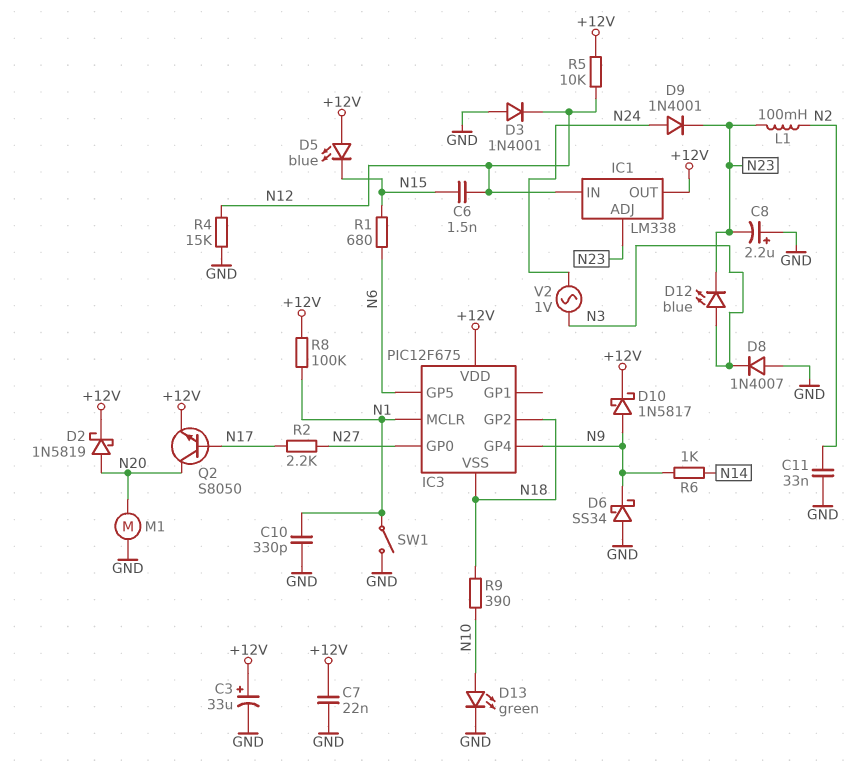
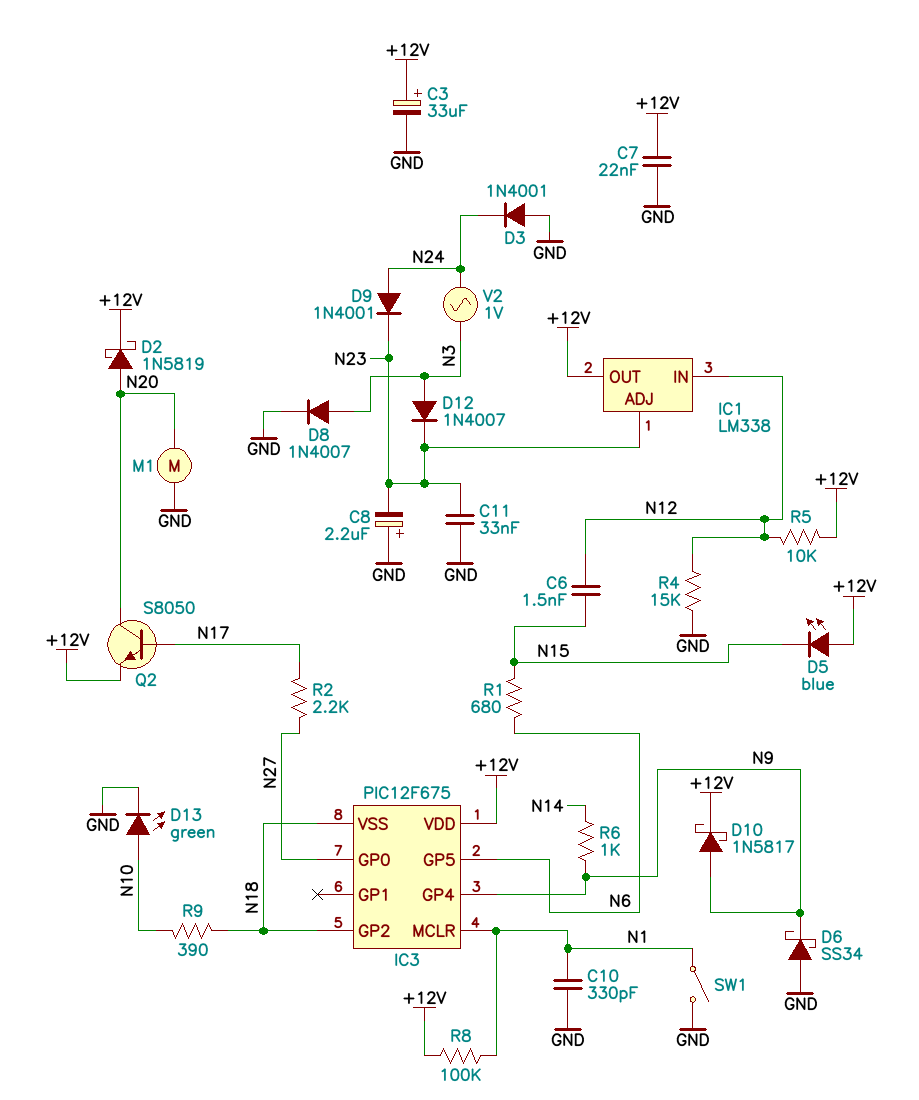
C11: 33nF (GND, N2) -> 33nF (GND, N23)
D3: diode 1N4001 (A GND, K N12) -> diode 1N4001 (A GND, K N24)
D8: diode 1N4007 (A GND, K N3) -> diode 1N4007 (A N3, K GND)
D12: LED blue (A N3, K N23) -> diode 1N4007 (A N3, K N23)
L1: 100mH (N2, N23) -> none

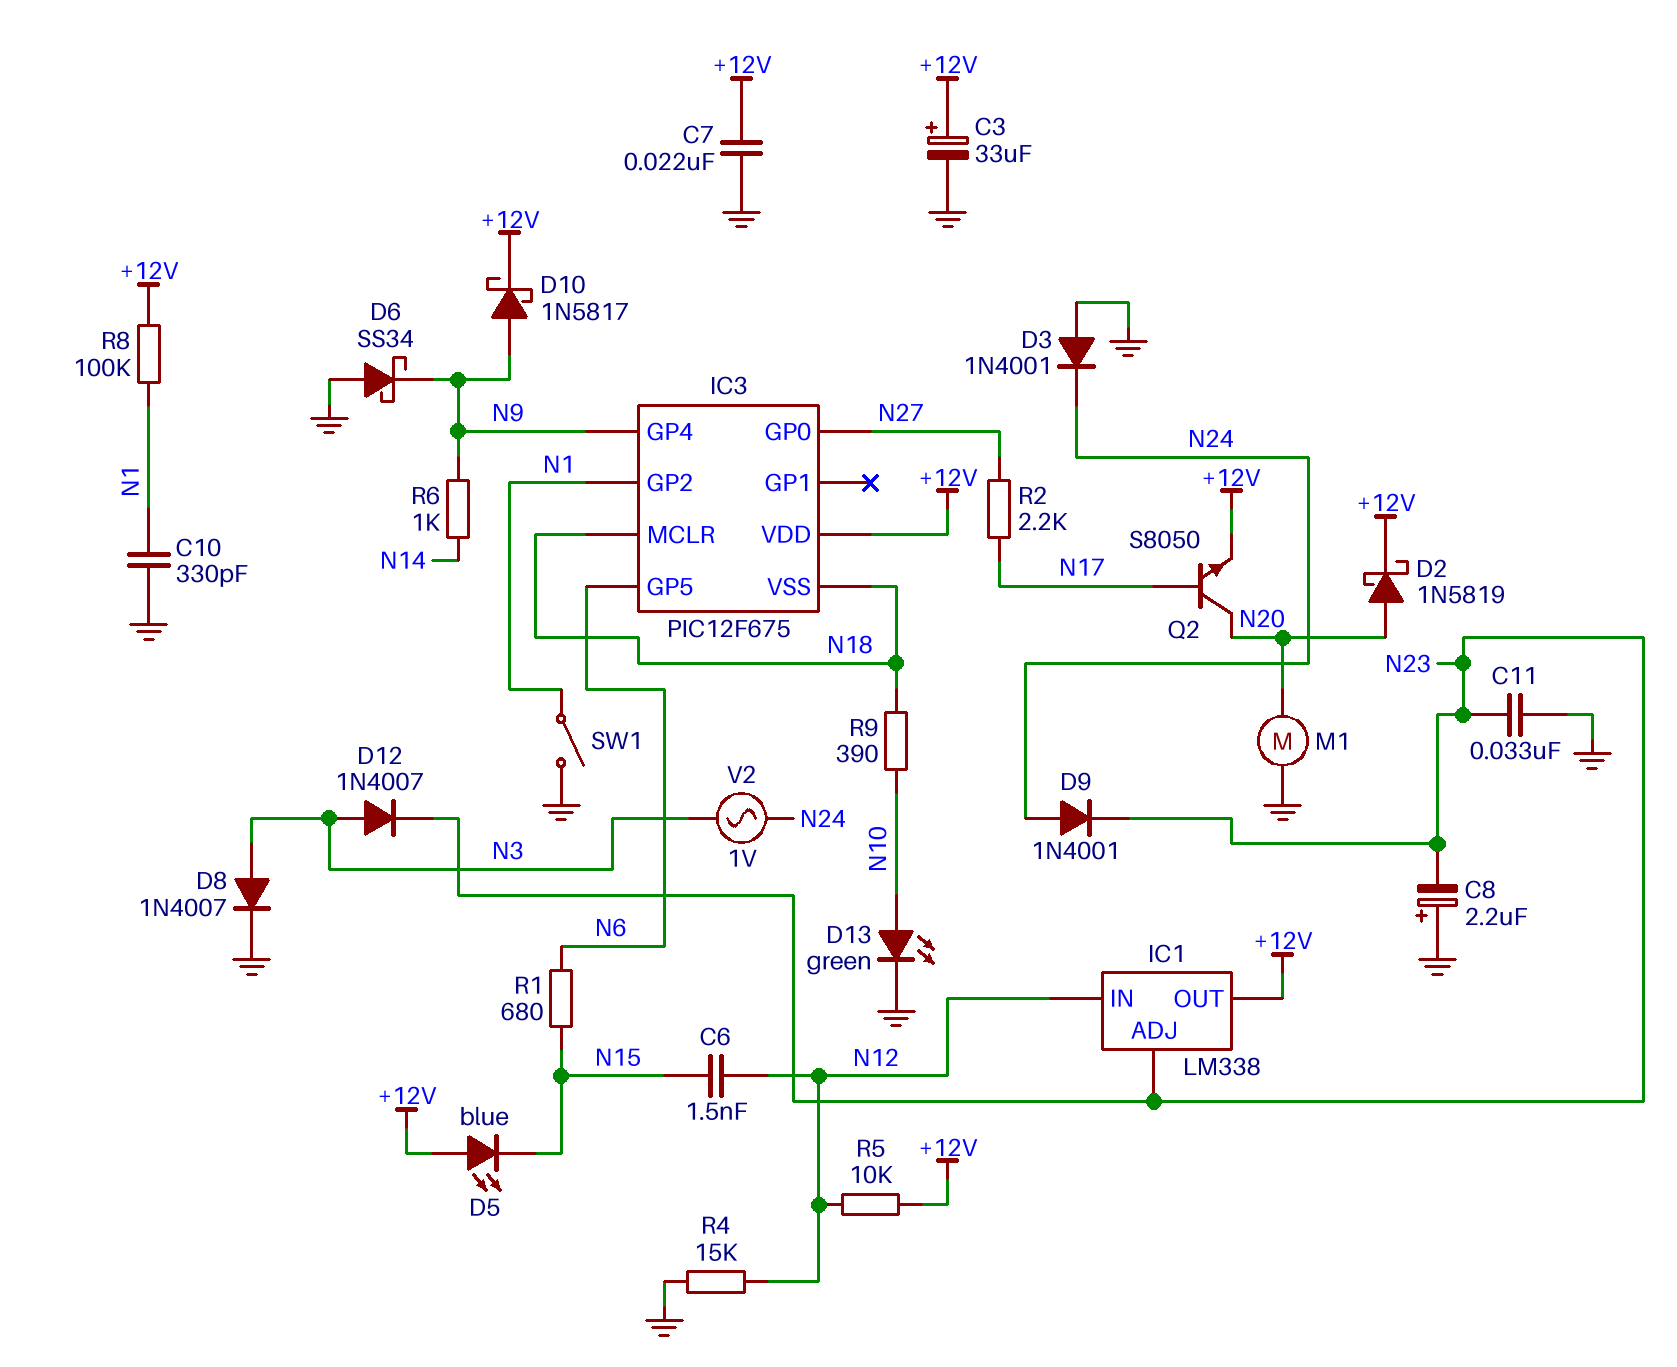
IC3 pin GP2: N18 -> N1
IC3 pin MCLR: N1 -> N18

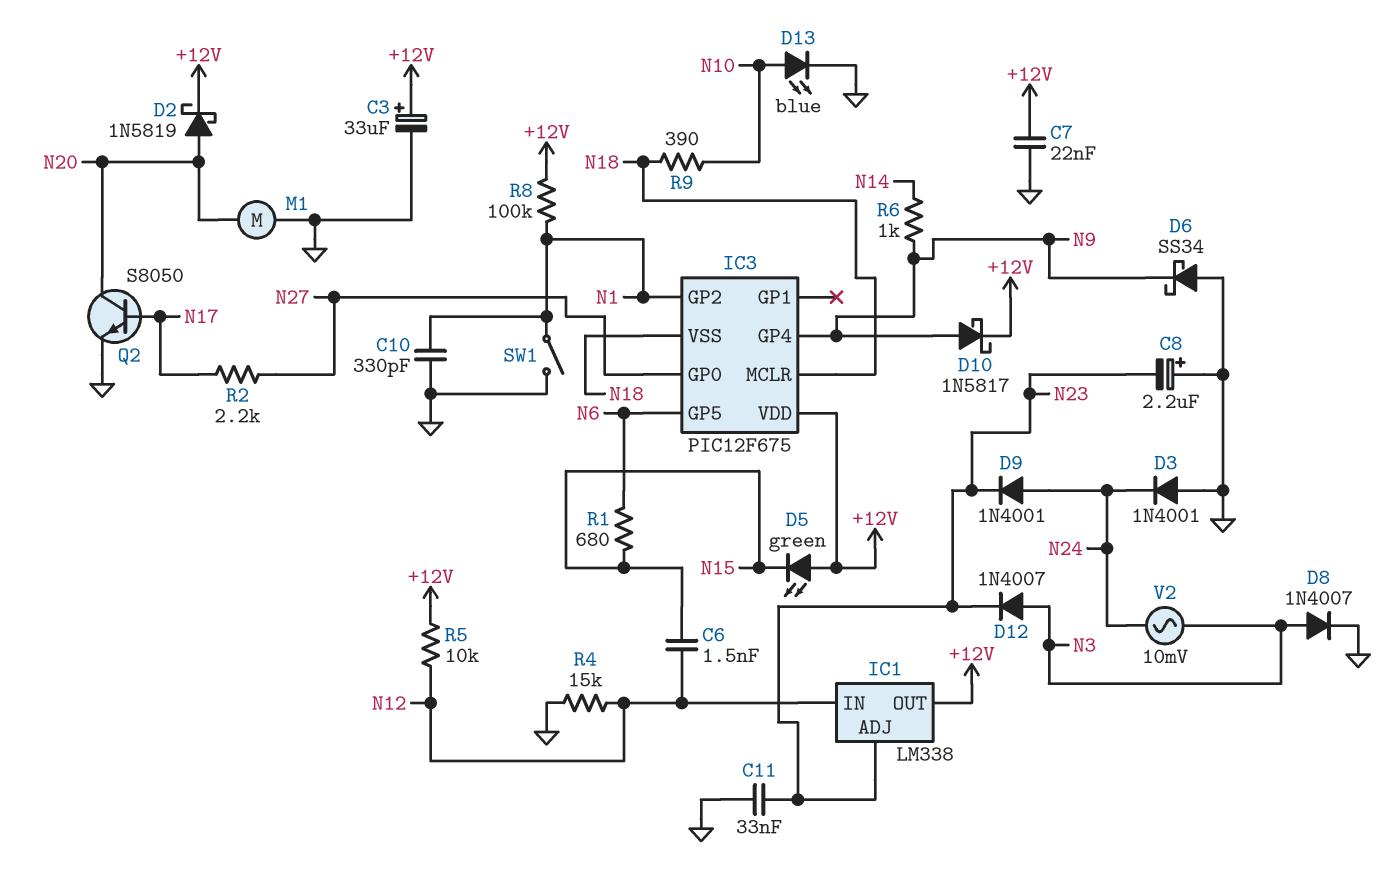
D5: LED blue (A +12V, K N15) -> LED green (A +12V, K N15)
D13: LED green (A N10, K GND) -> LED blue (A N10, K GND)
Q2: NPN S8050 (B N17, C N20, E +12V) -> NPN S8050 (B N17, C N20, E GND)
V2: AC 1V (N3, N24) -> AC 10mV (N3, N24)

